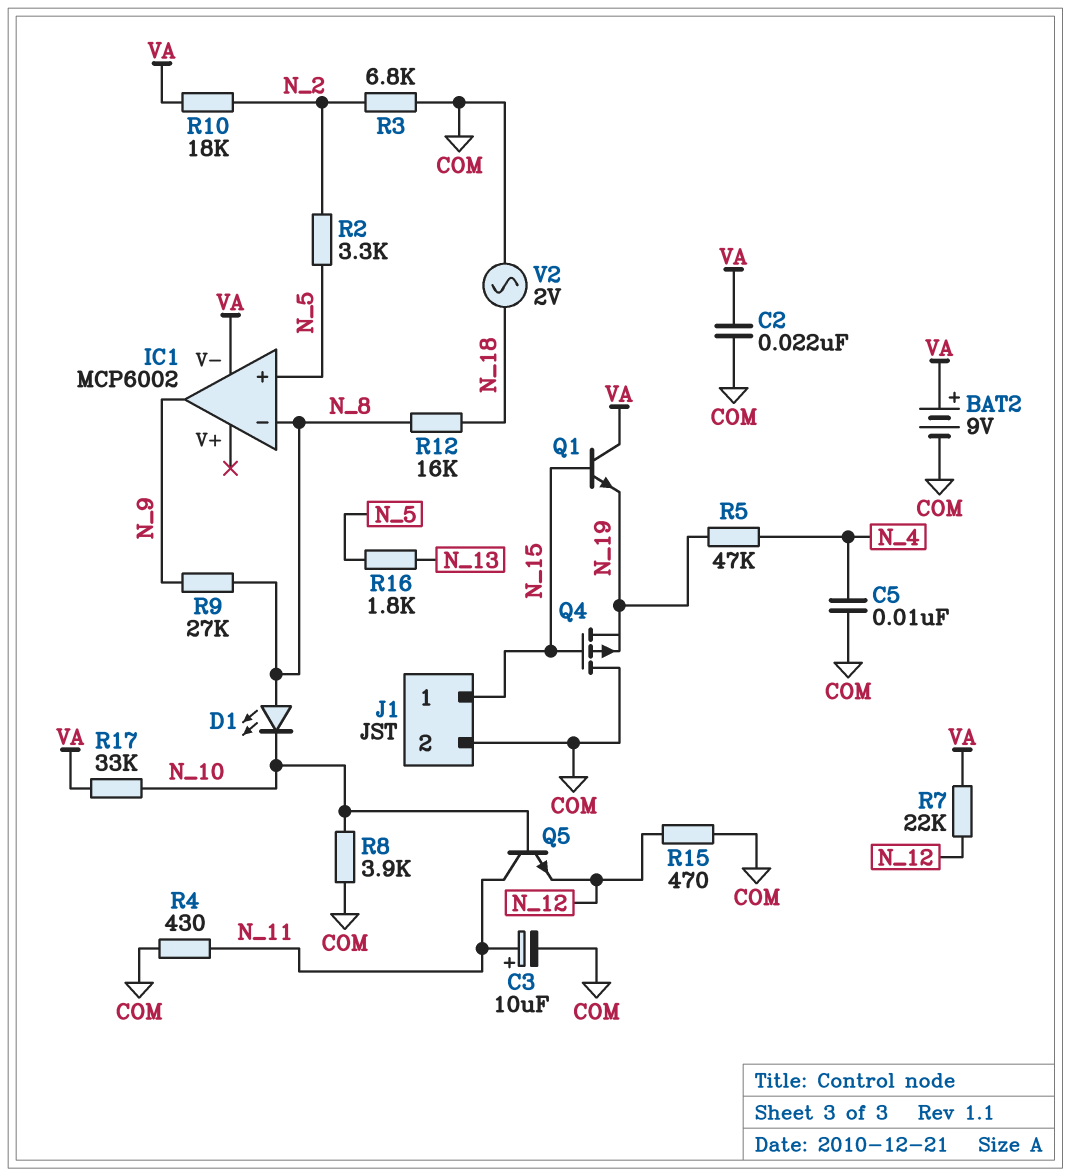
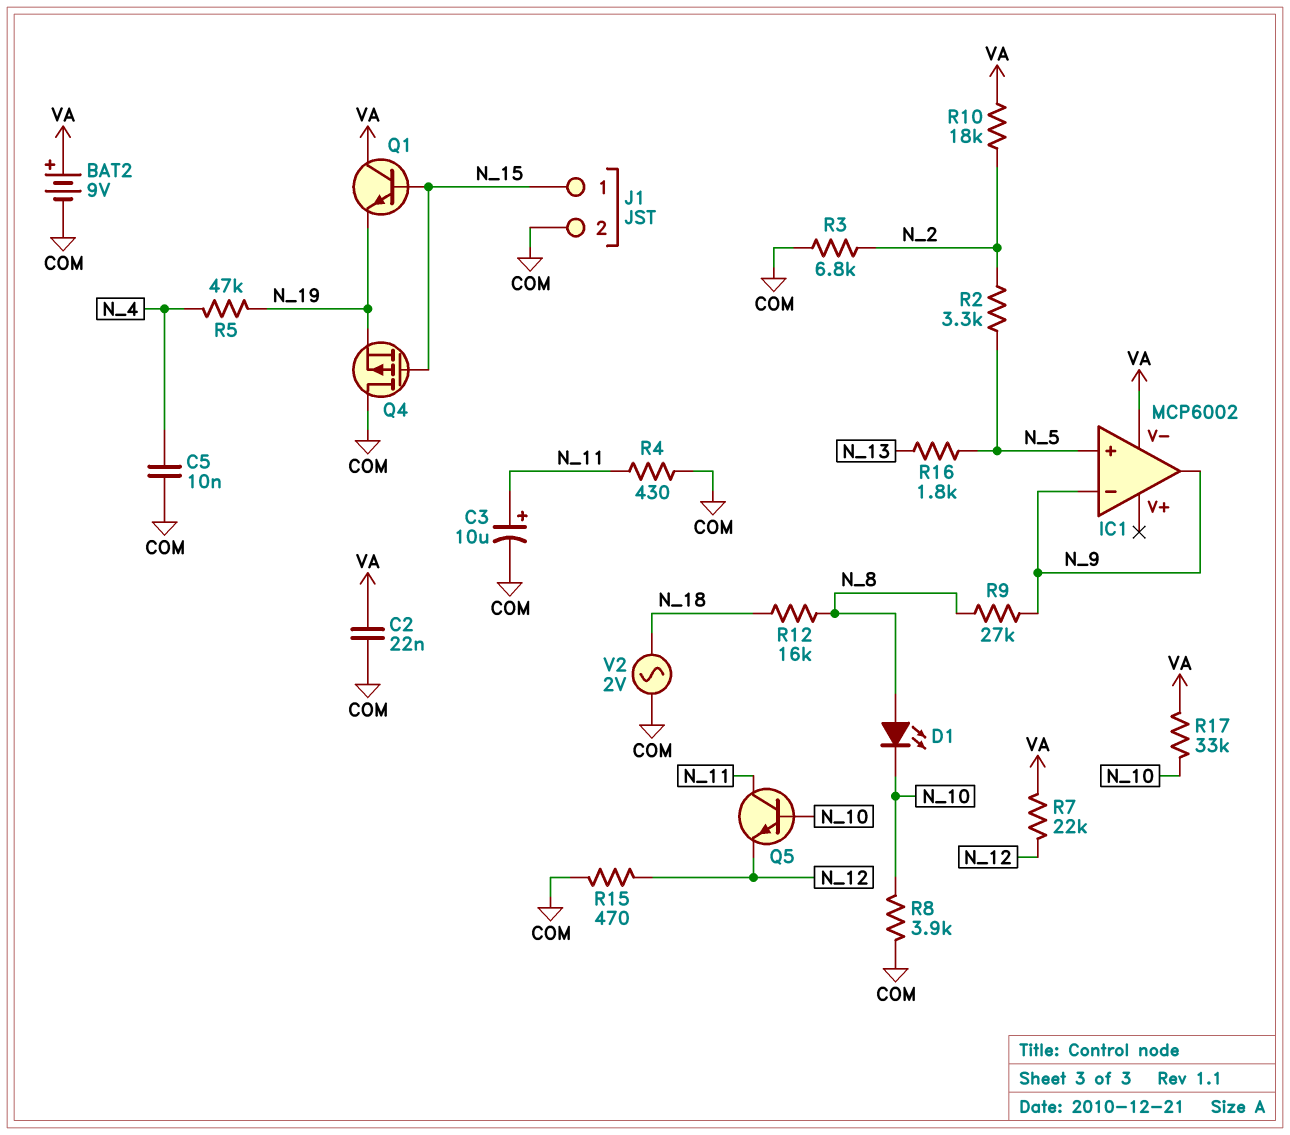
IC1 pin in-: N_8 -> N_9

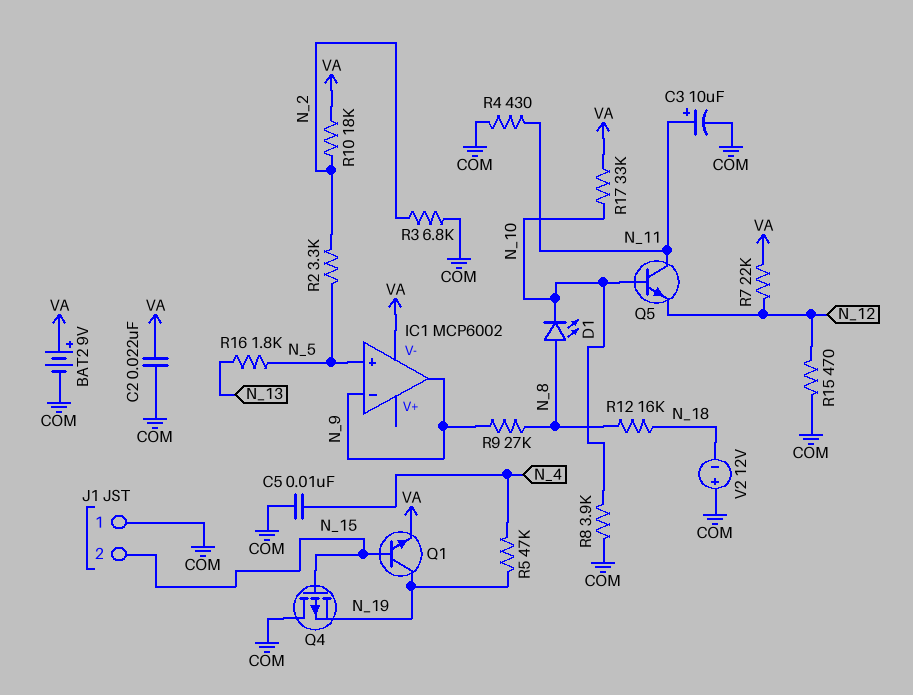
J1 pin 1: N_15 -> COM
J1 pin 2: COM -> N_15
Q1: NPN (B N_15, C VA, E N_19) -> NPN (B N_15, C N_19, E VA)
V2: AC 2V (COM, N_18) -> 12V (plus COM, minus N_18)

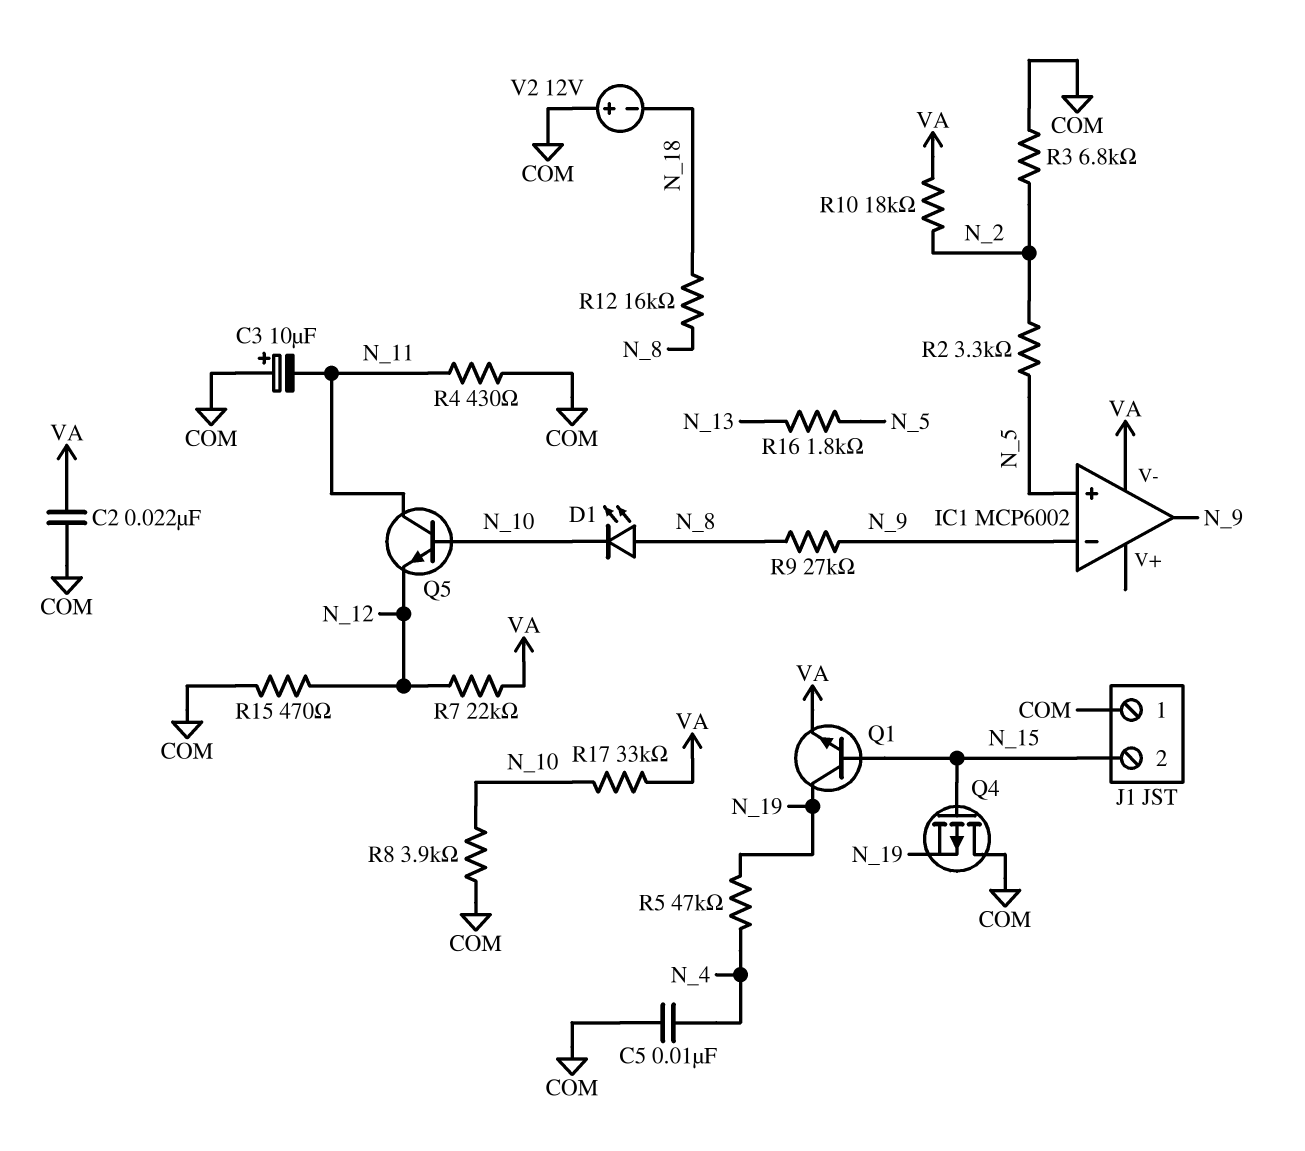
BAT2: 9V (plus VA, minus COM) -> none
C3: 10uF (plus N_11, minus COM) -> 10uF (plus COM, minus N_11)

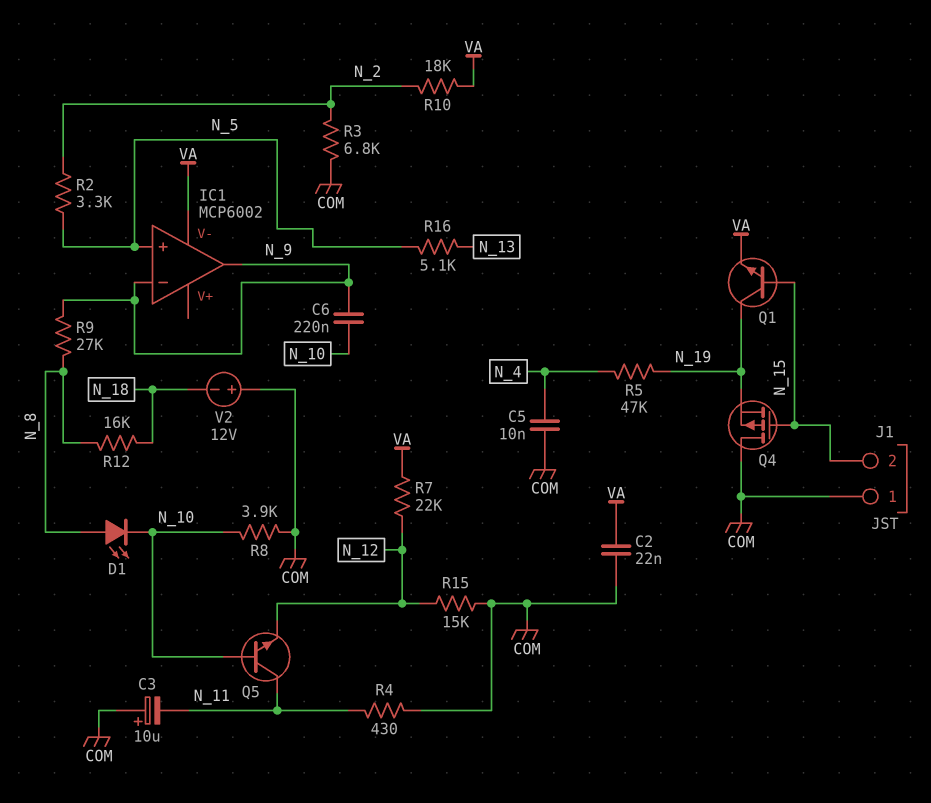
C6: none -> 220nF (N_9, N_10)
R15: 470 (COM, N_12) -> 15k (COM, N_12)
R16: 1.8k (N_5, N_13) -> 5.1k (N_5, N_13)
R17: 33k (N_10, VA) -> none

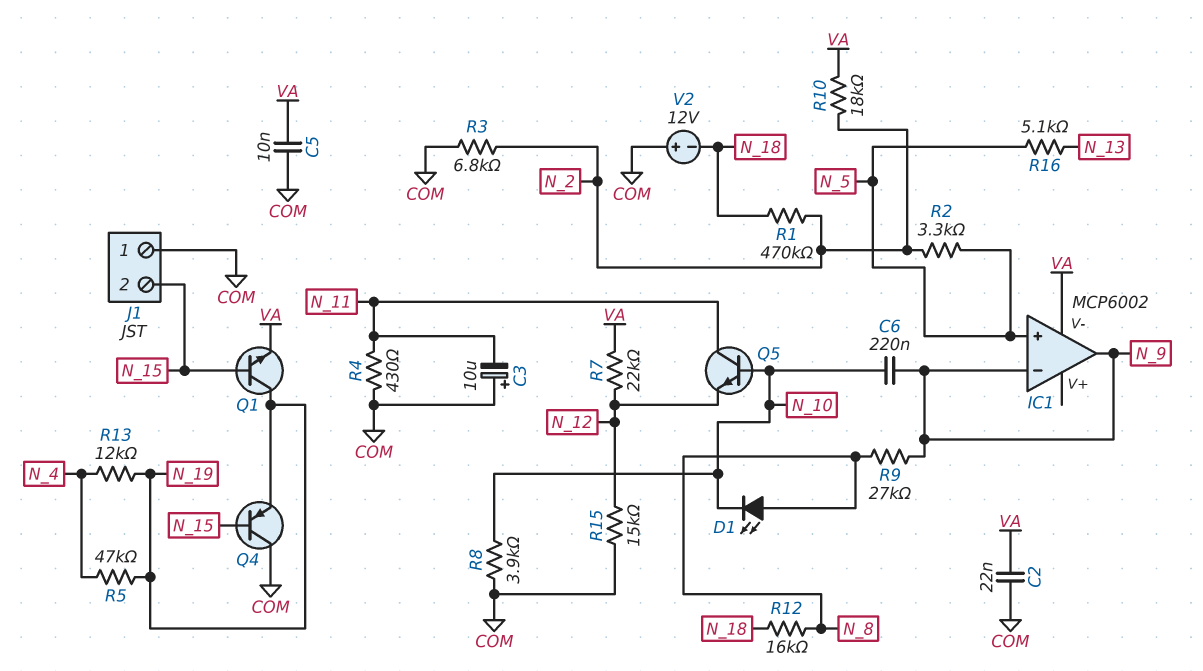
C5: 10nF (COM, N_4) -> 10nF (COM, VA)
Q4: PMOS (G N_15, D COM, S N_19) -> PNP (B N_15, C COM, E N_19)
R1: none -> 470k (N_2, N_18)
R13: none -> 12k (N_4, N_19)

